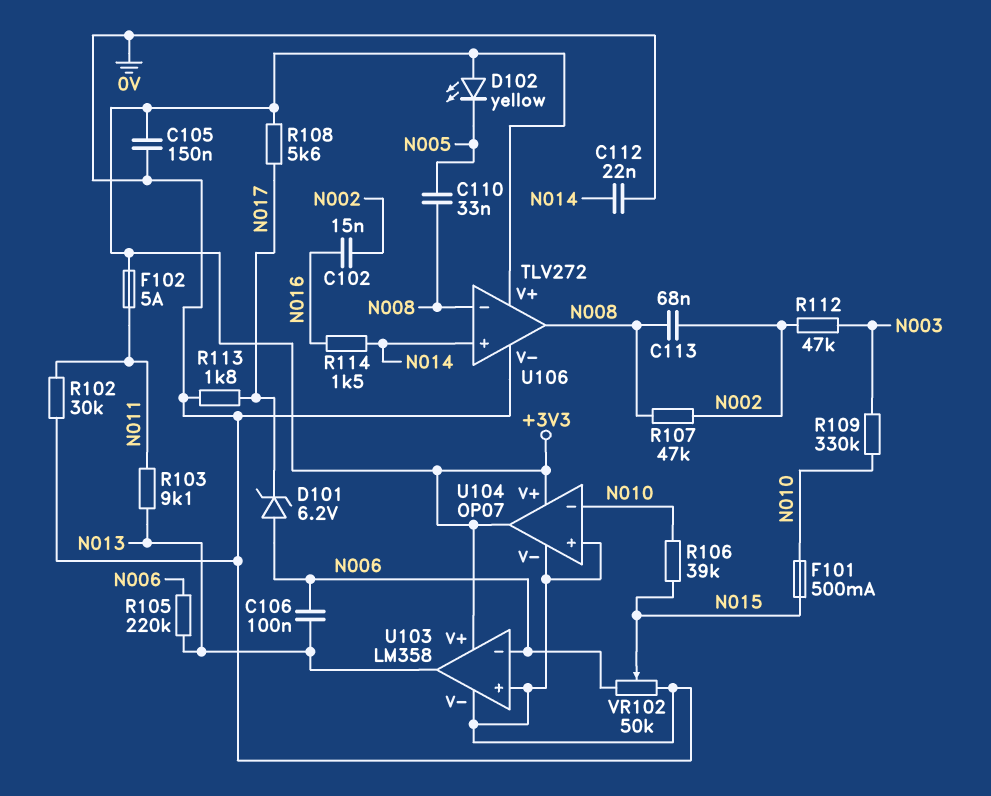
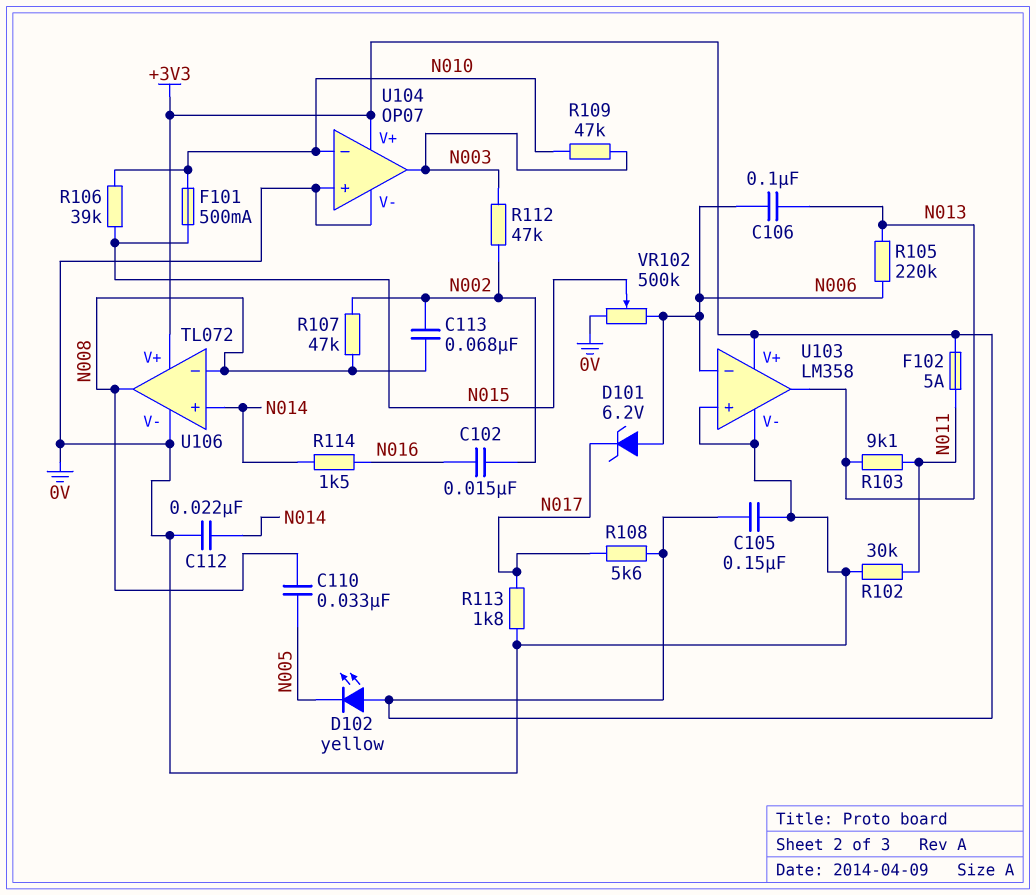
R109: 330k (N003, N010) -> 47k (N003, N010)
U104 pin out: +3V3 -> N003
U106: TLV272 -> TL072
VR102: 50k (0V, N006, wiper N015) -> 500k (0V, N006, wiper N015)

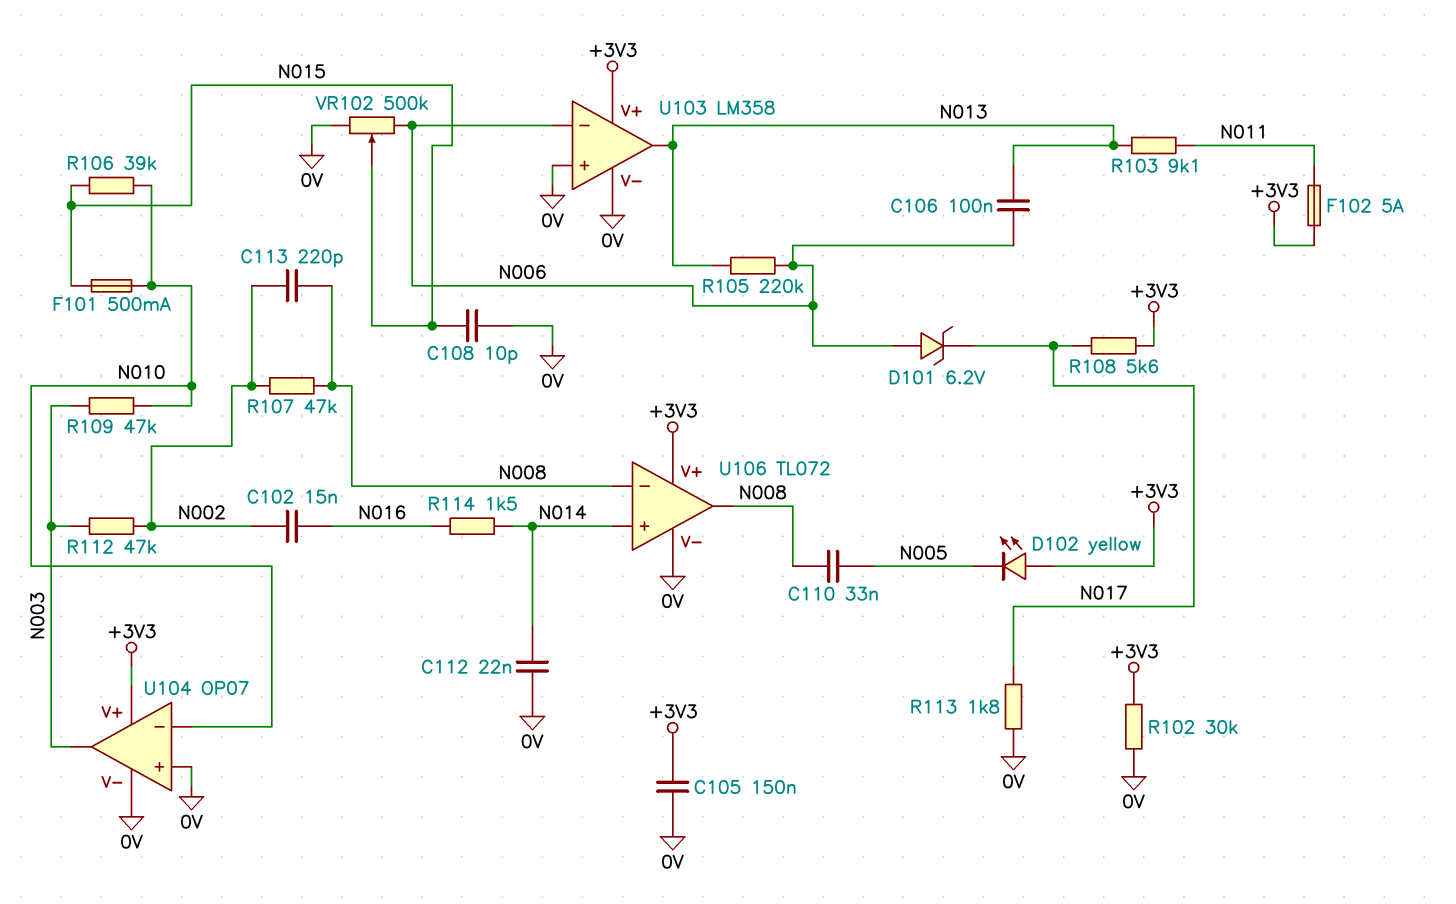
C108: none -> 10pF (0V, N015)
C113: 68nF (N002, N008) -> 220pF (N002, N008)
R102: 30k (0V, N011) -> 30k (+3V3, 0V)

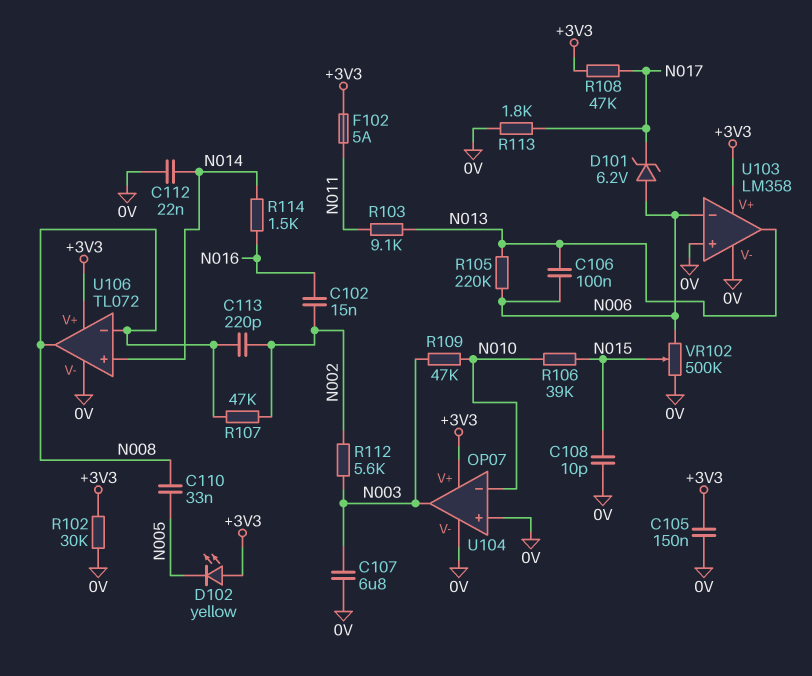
C107: none -> 6.8uF (0V, N003)
F101: 500mA (N010, N015) -> none
R108: 5.6k (+3V3, N017) -> 47k (+3V3, N017)
R112: 47k (N002, N003) -> 5.6k (N002, N003)

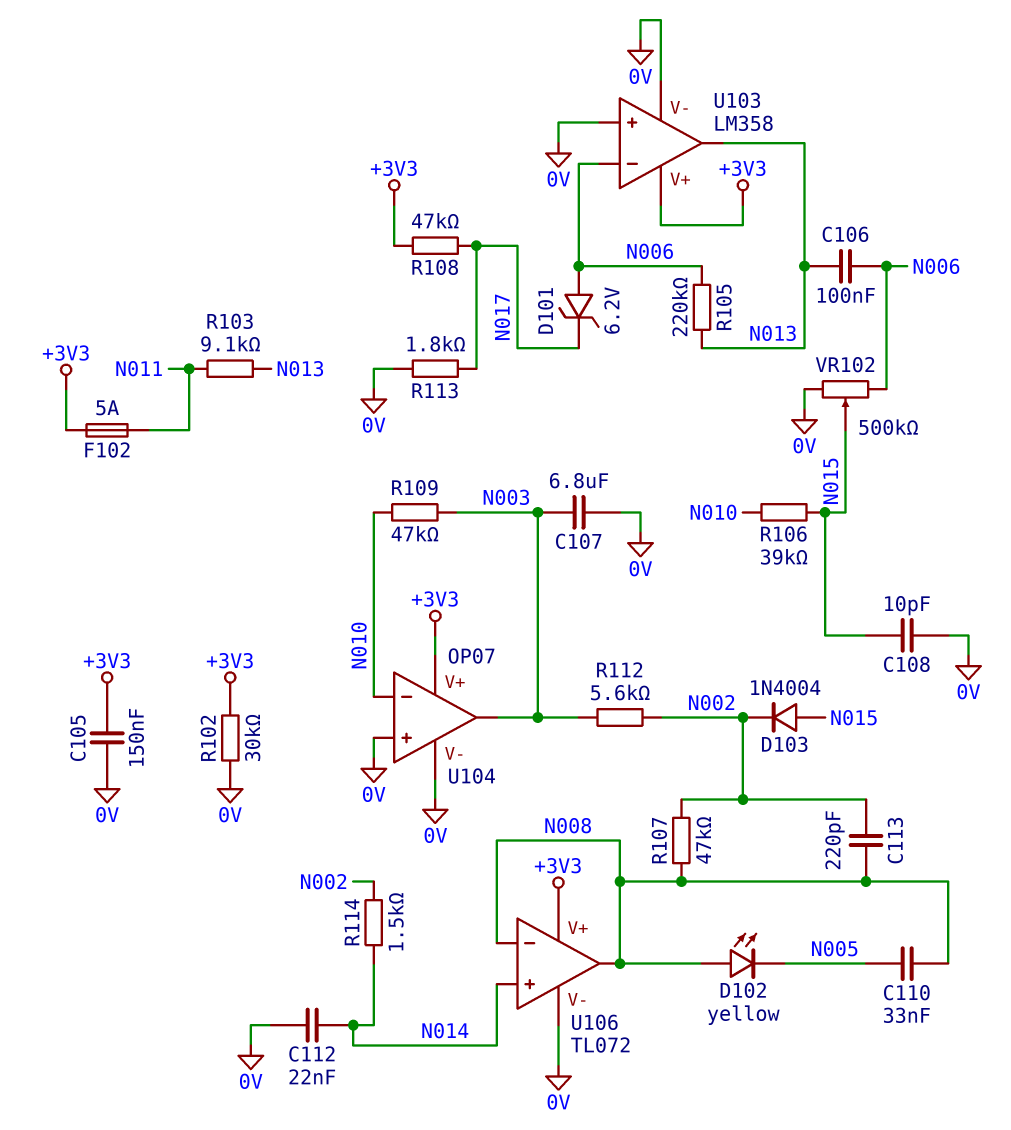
C102: 15nF (N002, N016) -> none
D102: LED yellow (A +3V3, K N005) -> LED yellow (A N008, K N005)
D103: none -> diode 1N4004 (A N015, K N002)
R114: 1.5k (N014, N016) -> 1.5k (N002, N014)

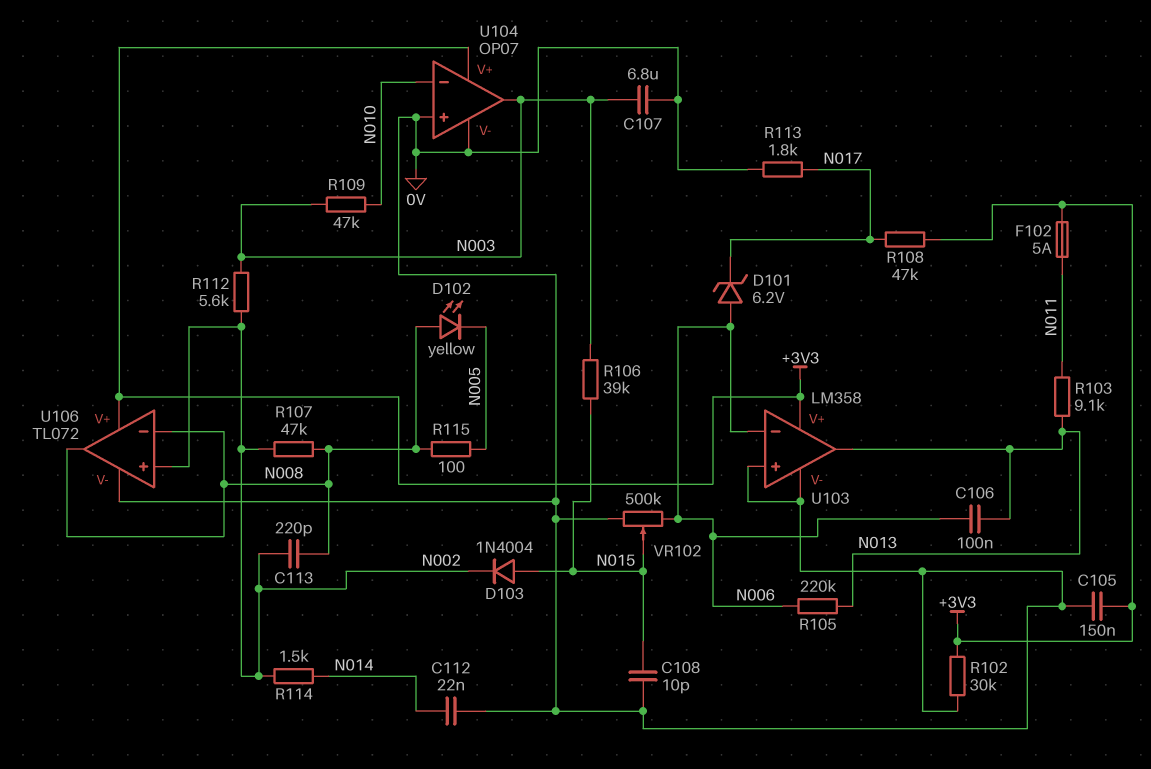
C110: 33nF (N005, N008) -> none
R106: 39k (N010, N015) -> 39k (N003, N015)
R115: none -> 100 (N005, N008)
U106 pin in+: N014 -> N002

